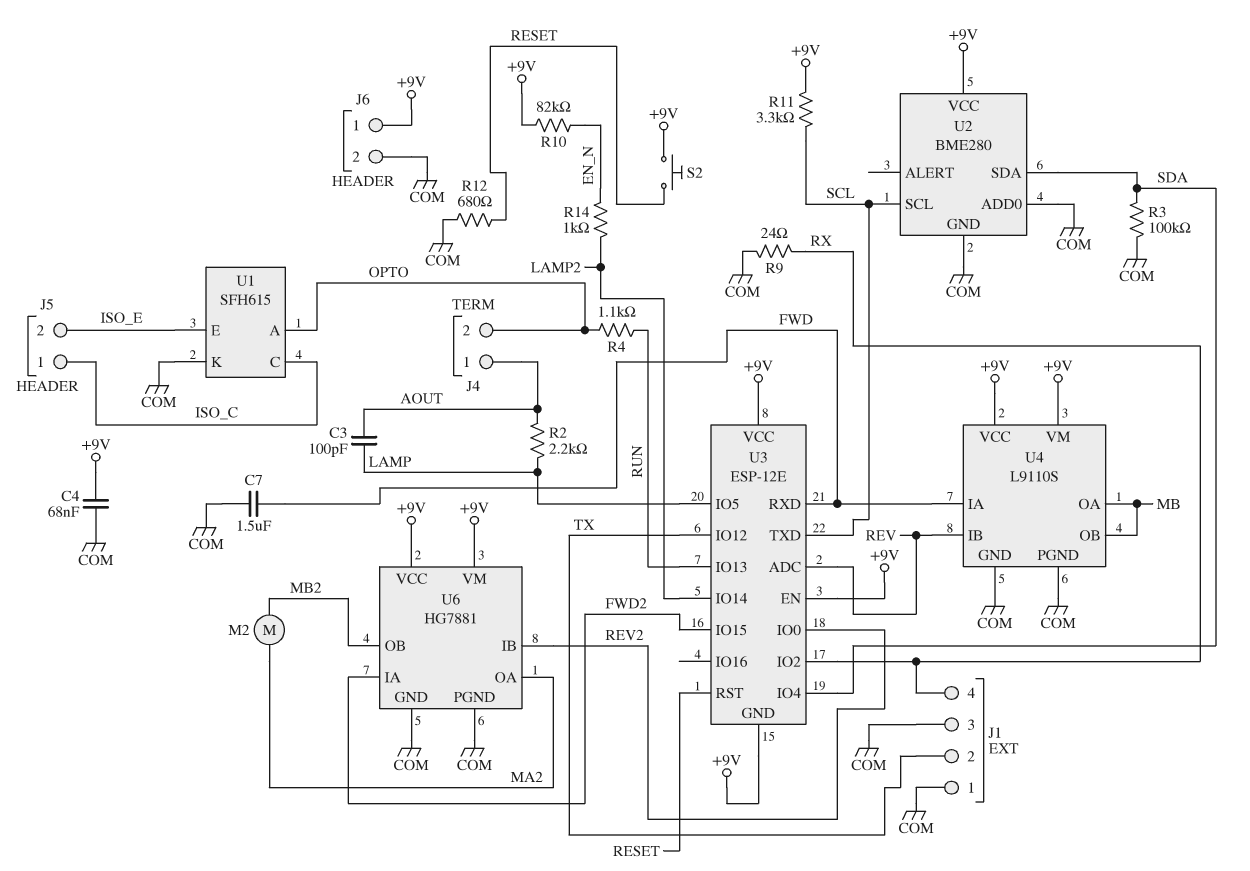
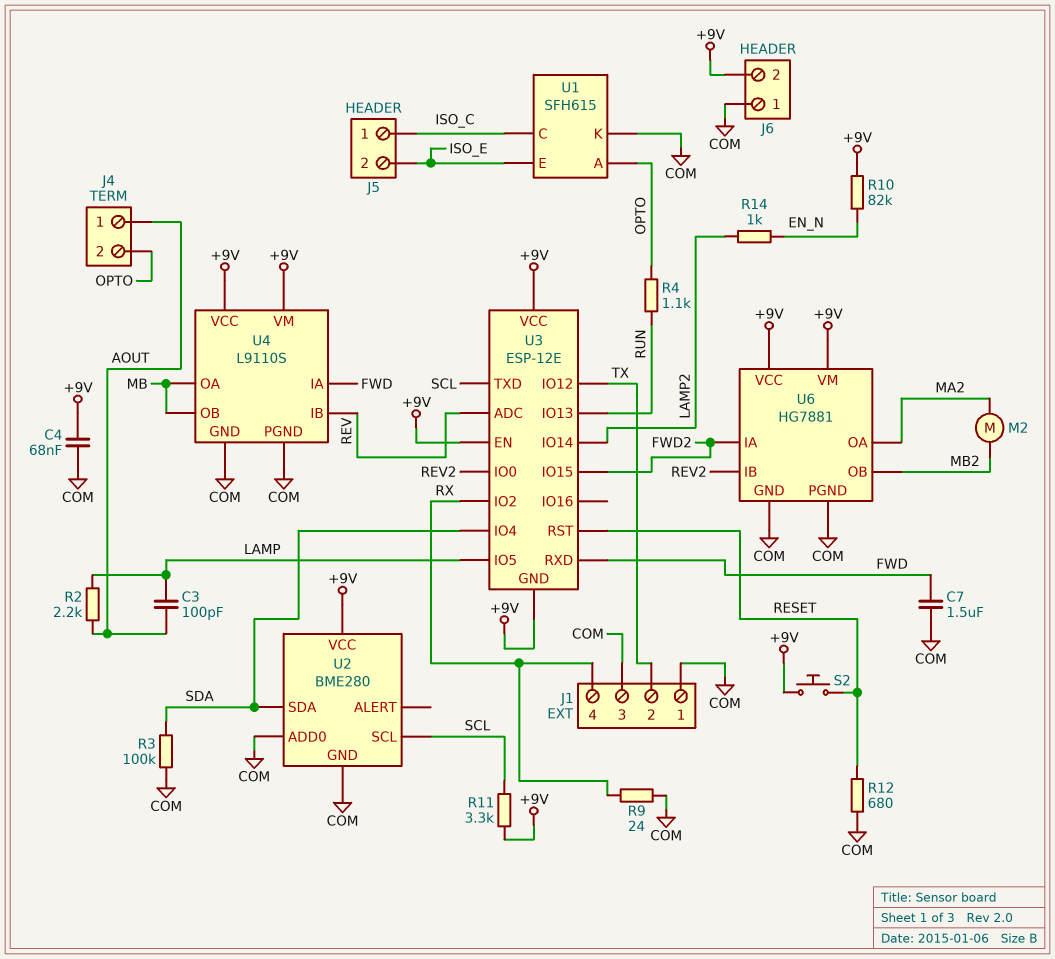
J6 pin 1: +9V -> COM
J6 pin 2: COM -> +9V

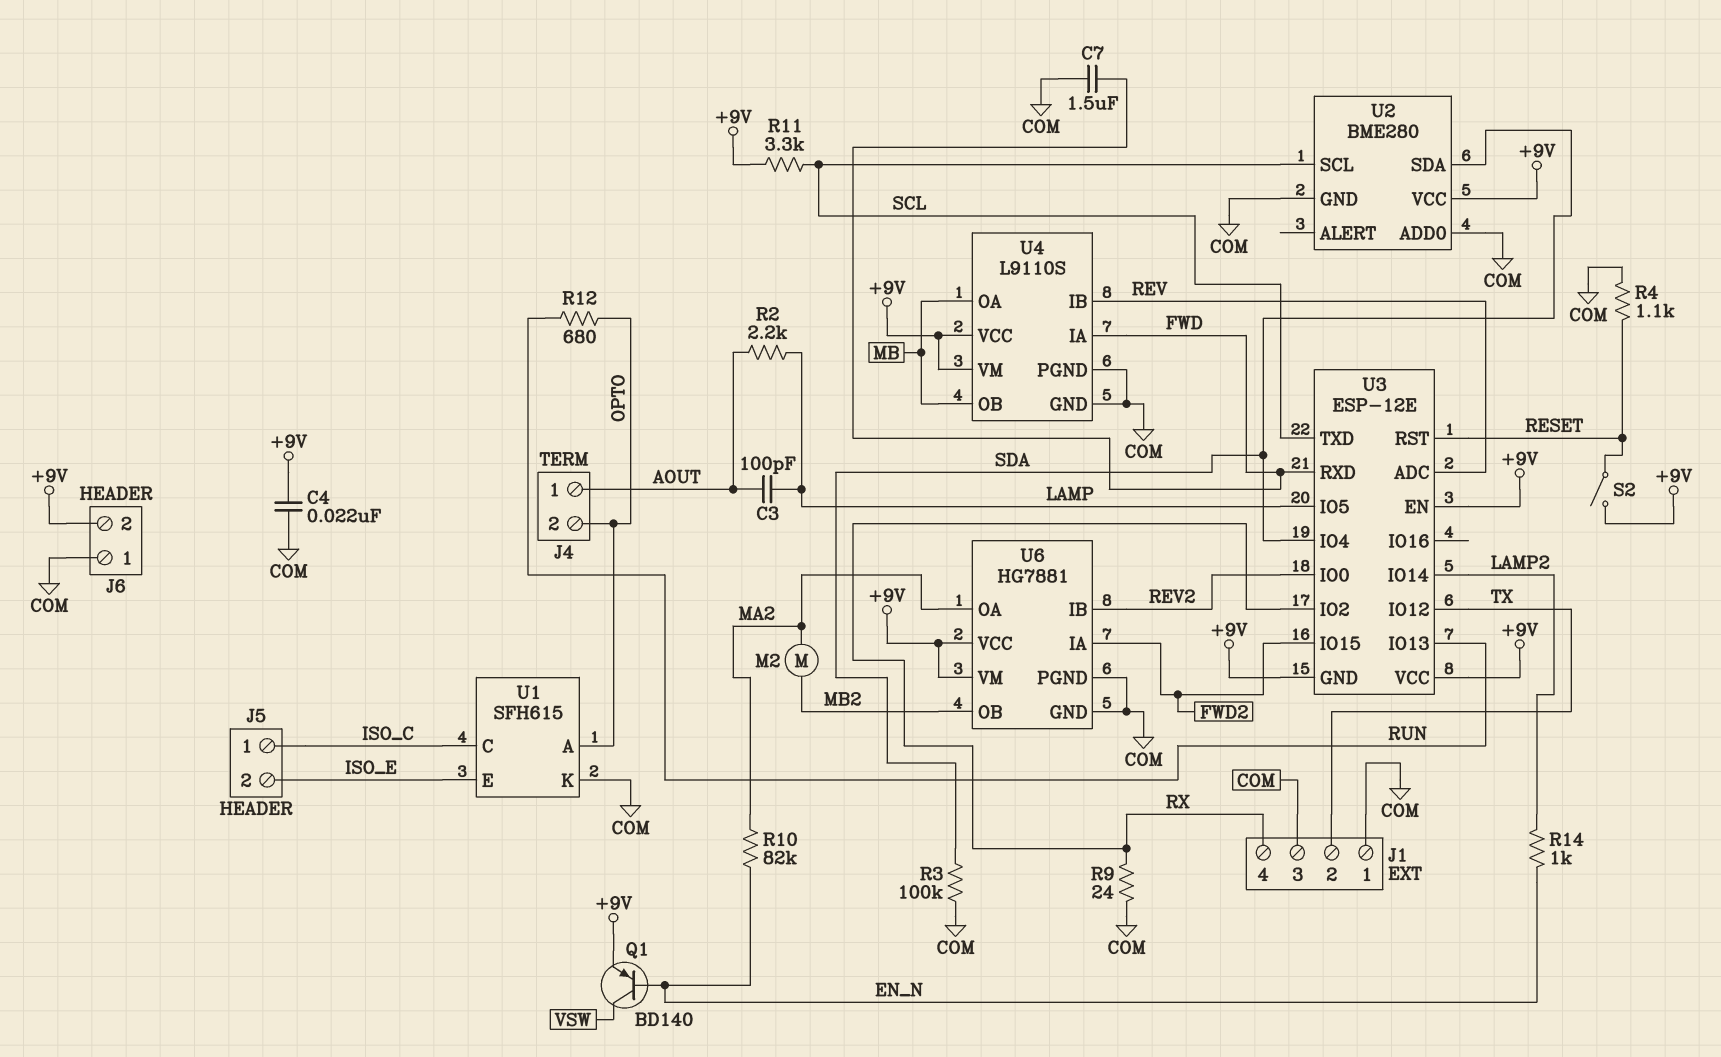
C4: 68nF (+9V, COM) -> 22nF (+9V, COM)
Q1: none -> PNP BD140 (B EN_N, C VSW, E +9V)
R4: 1.1k (OPTO, RUN) -> 1.1k (COM, RESET)
R10: 82k (+9V, EN_N) -> 82k (EN_N, MA2)
R12: 680 (COM, RESET) -> 680 (OPTO, RUN)
S2: button (+9V, RESET) -> switch (+9V, RESET)

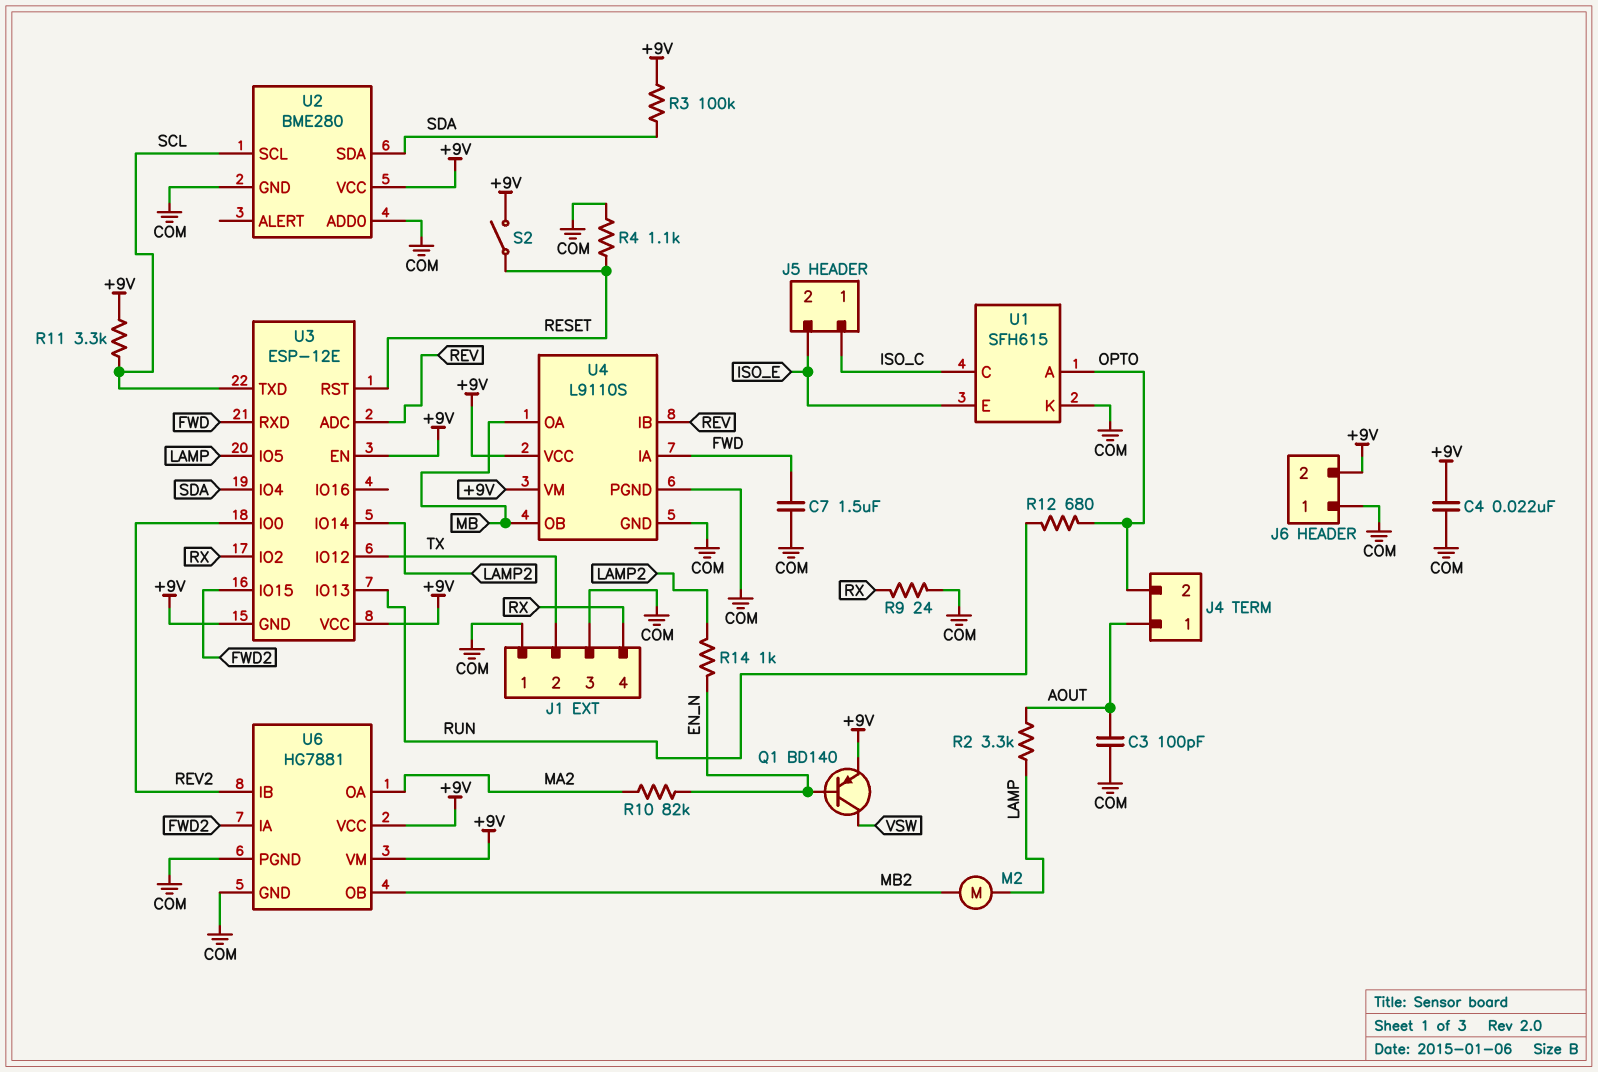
C3: 100pF (AOUT, LAMP) -> 100pF (AOUT, COM)
M2: motor (MA2, MB2) -> motor (LAMP, MB2)
R2: 2.2k (AOUT, LAMP) -> 3.3k (AOUT, LAMP)
R3: 100k (COM, SDA) -> 100k (+9V, SDA)

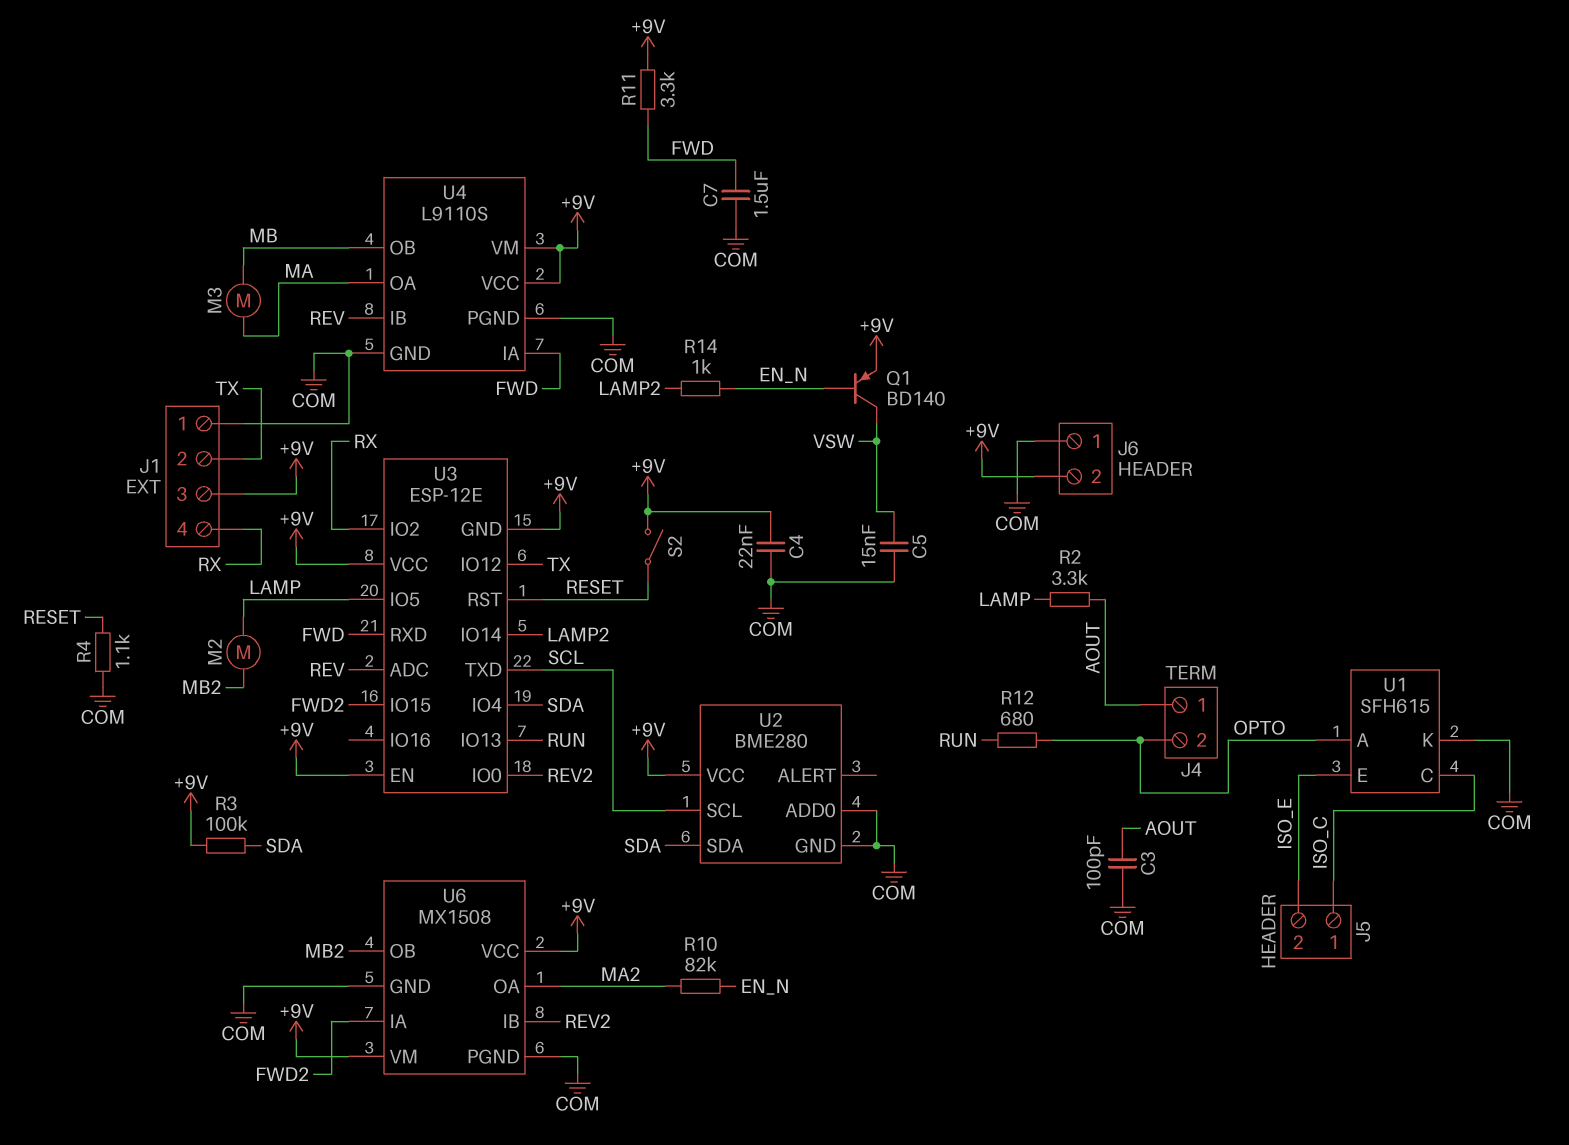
C5: none -> 15nF (COM, VSW)
J1 pin 3: COM -> +9V
M3: none -> motor (MA, MB)
R9: 24 (COM, RX) -> none
R11: 3.3k (+9V, SCL) -> 3.3k (+9V, FWD)
U4 pin OA: MB -> MA
U6: HG7881 -> MX1508

